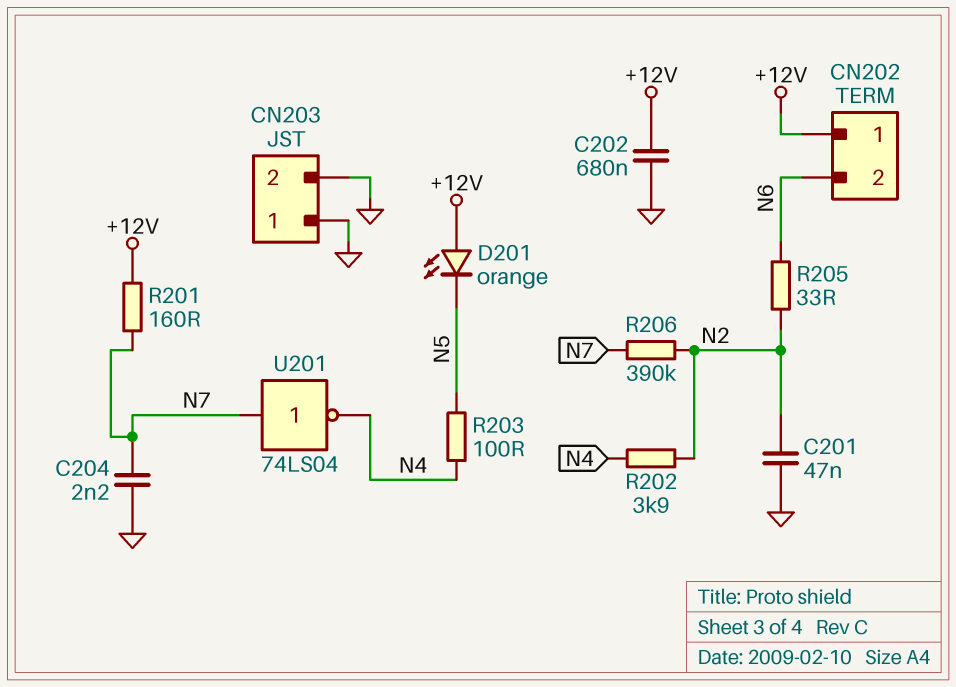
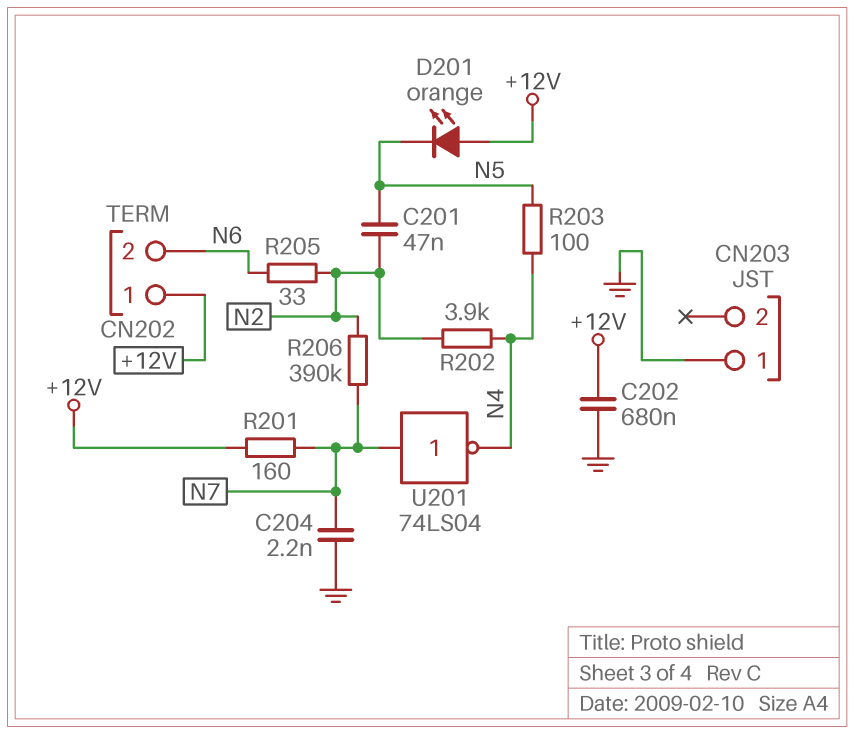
C201: 47nF (GND, N2) -> 47nF (N2, N5)
CN203 pin 2: GND -> none

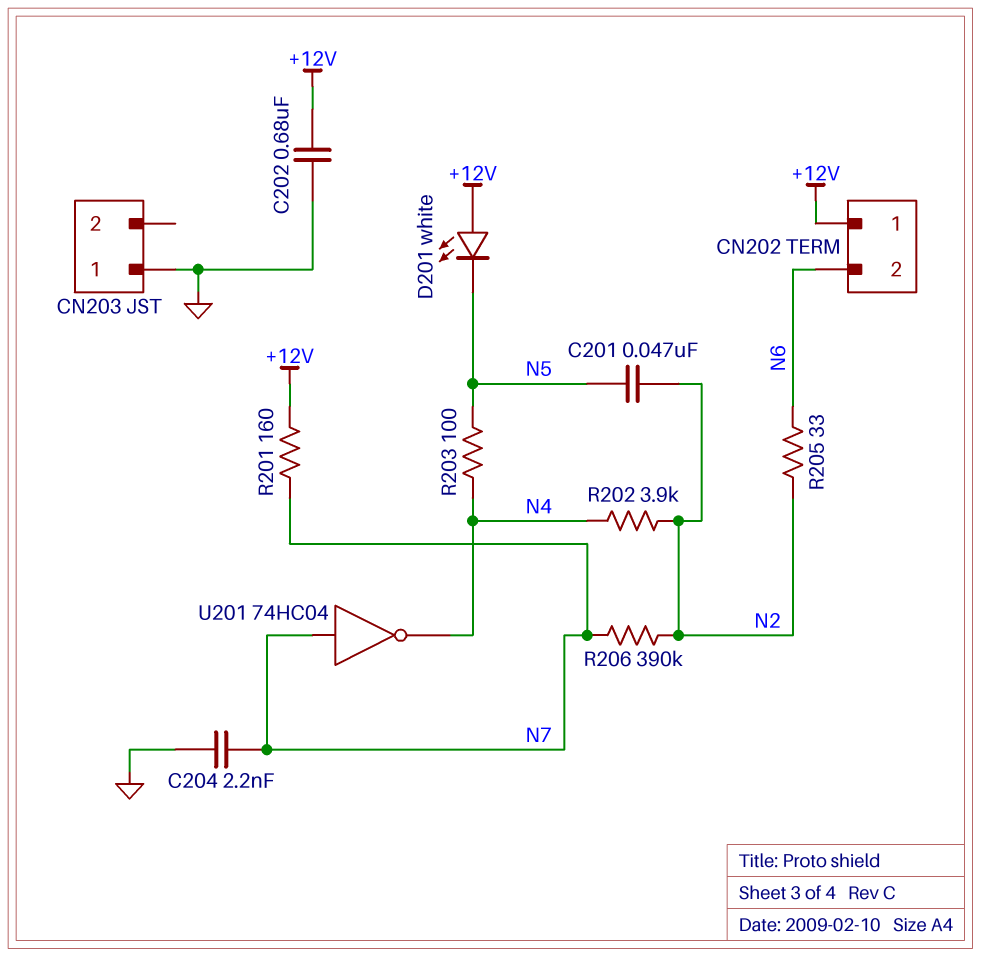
D201: LED orange (A +12V, K N5) -> LED white (A +12V, K N5)
U201: NOT 74LS04 (in N7, out N4) -> NOT 74HC04 (in N7, out N4)

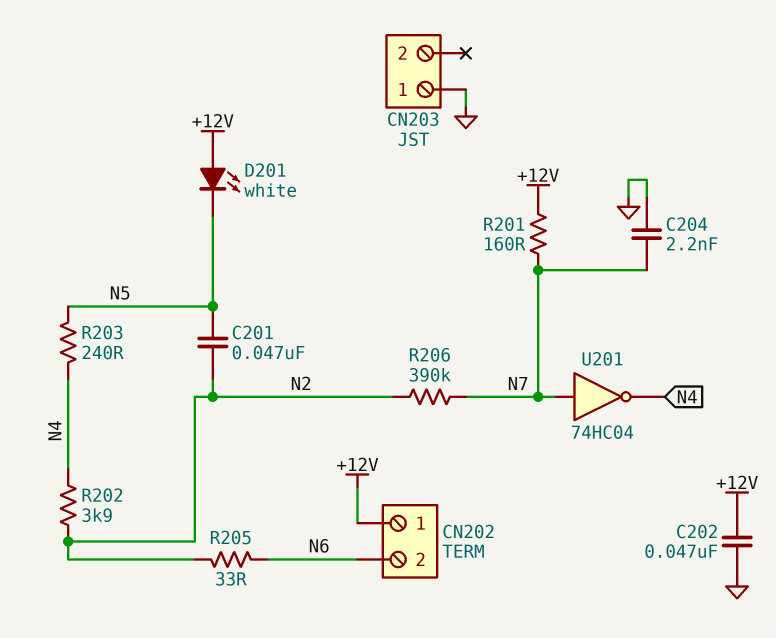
C202: 680nF (+12V, GND) -> 47nF (+12V, GND)
R203: 100 (N4, N5) -> 240 (N4, N5)

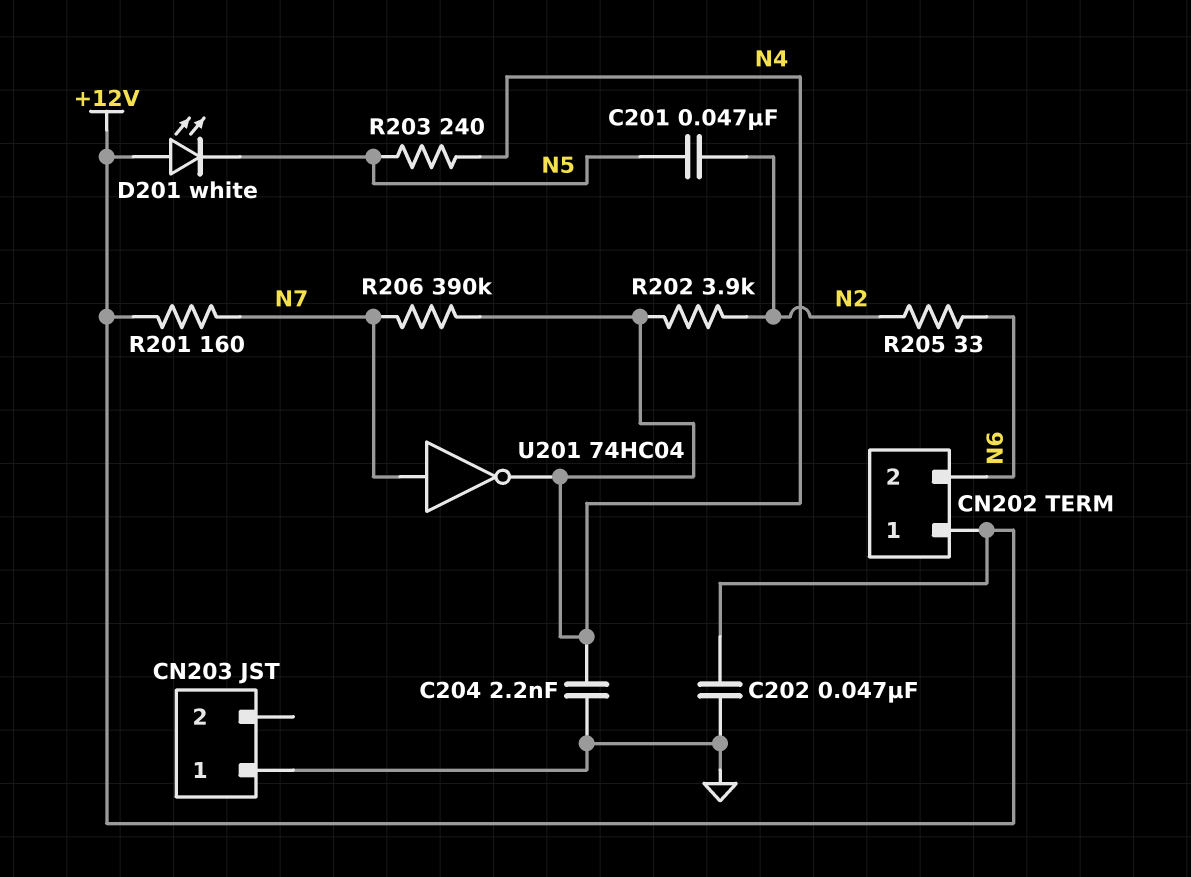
C204: 2.2nF (GND, N7) -> 2.2nF (GND, N4)
R206: 390k (N2, N7) -> 390k (N4, N7)

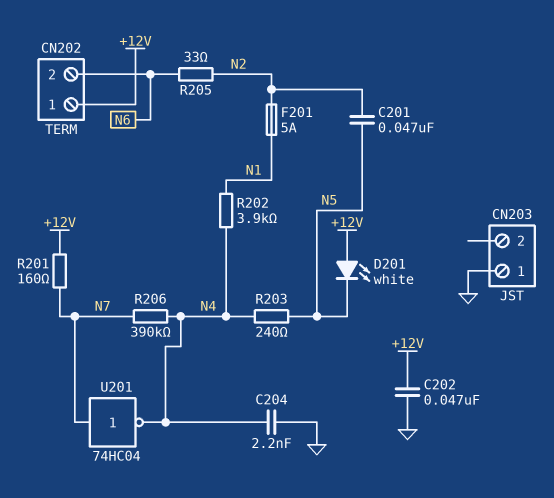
F201: none -> 5A (N1, N2)
R202: 3.9k (N2, N4) -> 3.9k (N1, N4)

